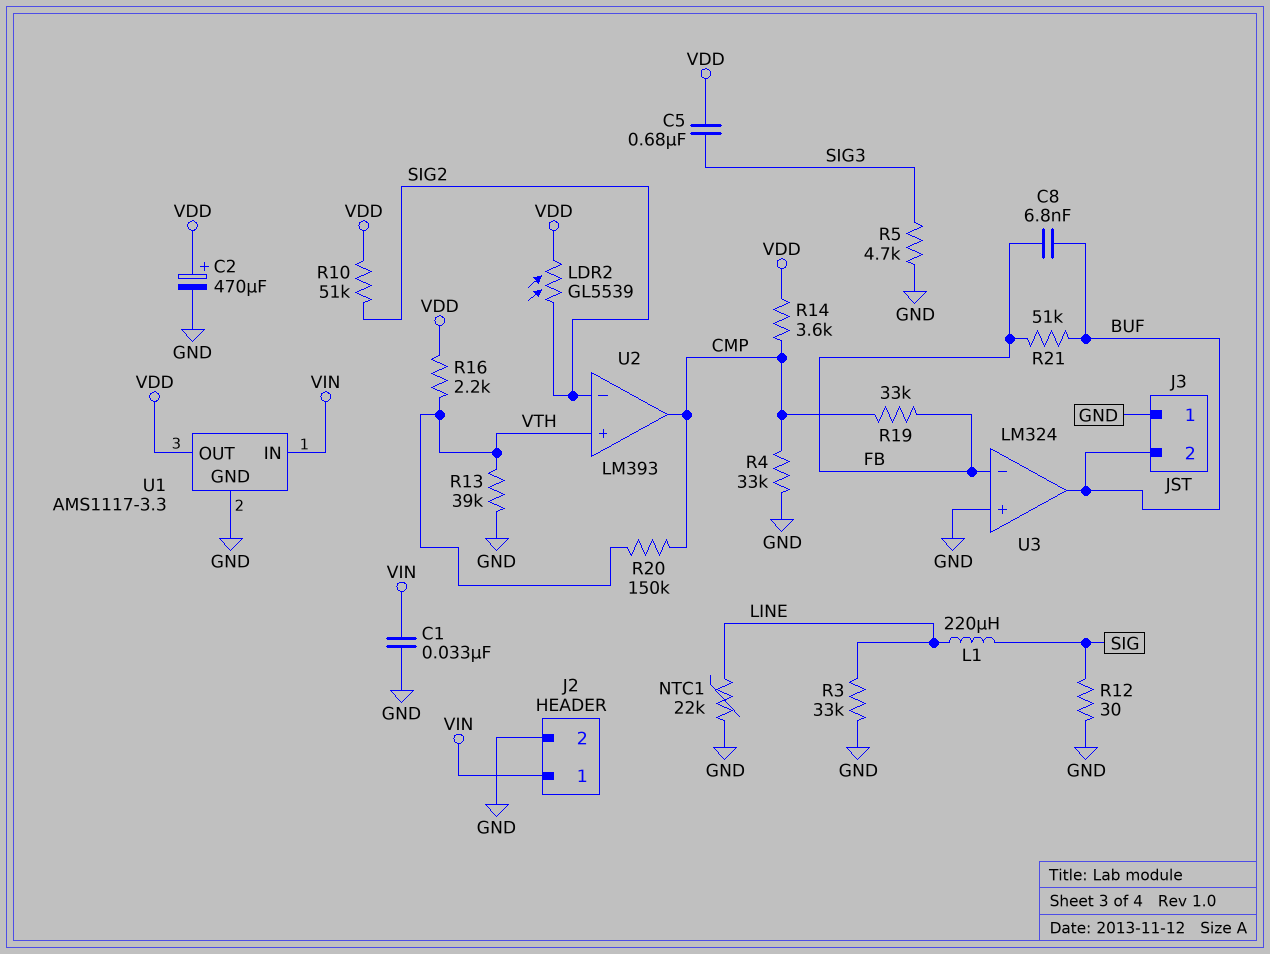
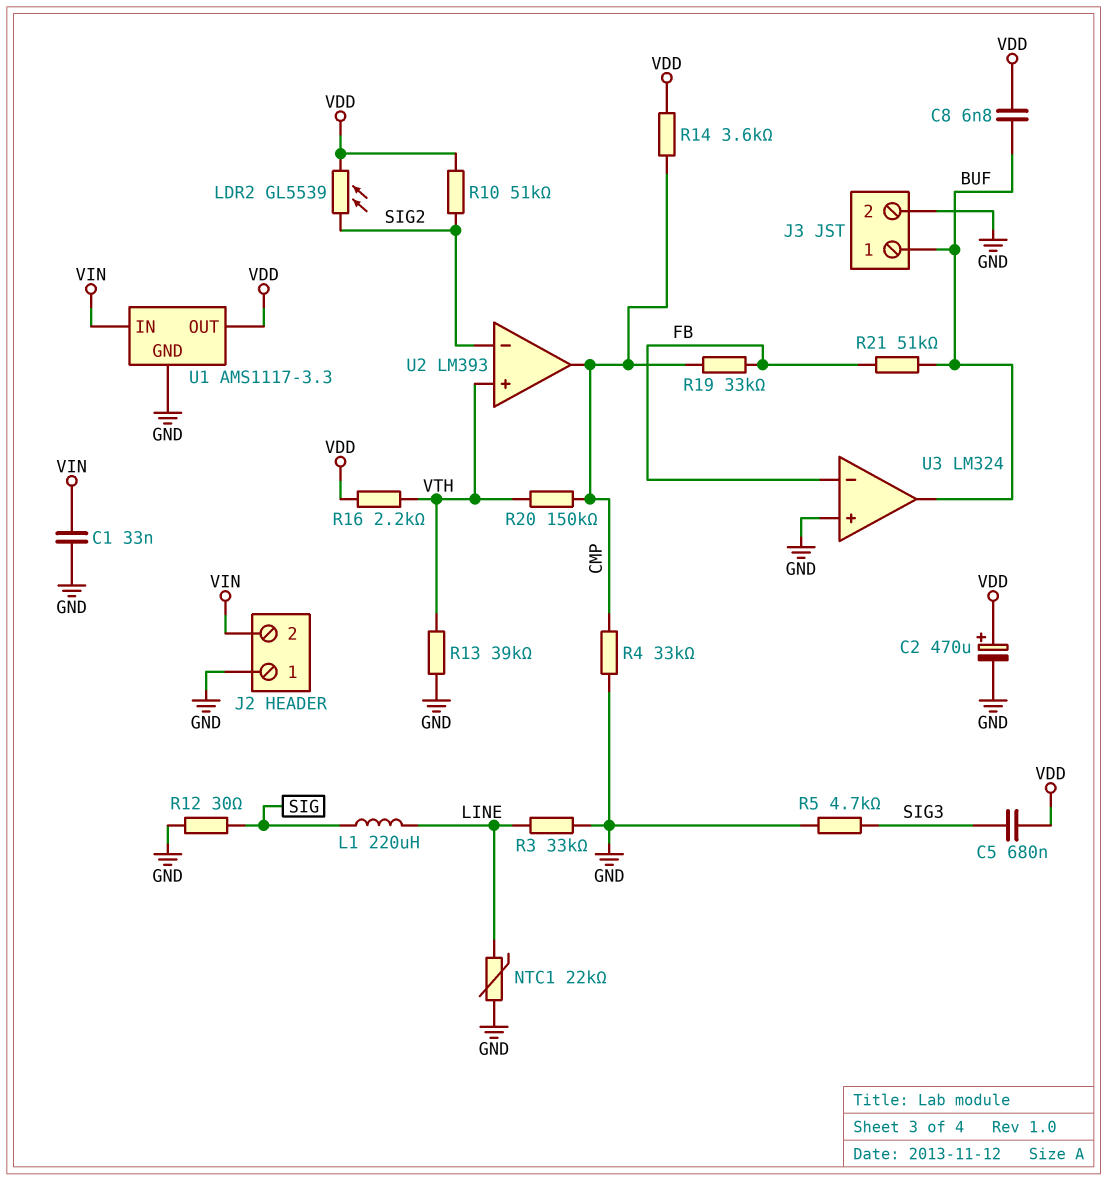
C8: 6.8nF (BUF, FB) -> 6.8nF (BUF, VDD)
J2 pin 1: VIN -> GND
J2 pin 2: GND -> VIN
J3 pin 1: GND -> BUF
J3 pin 2: BUF -> GND

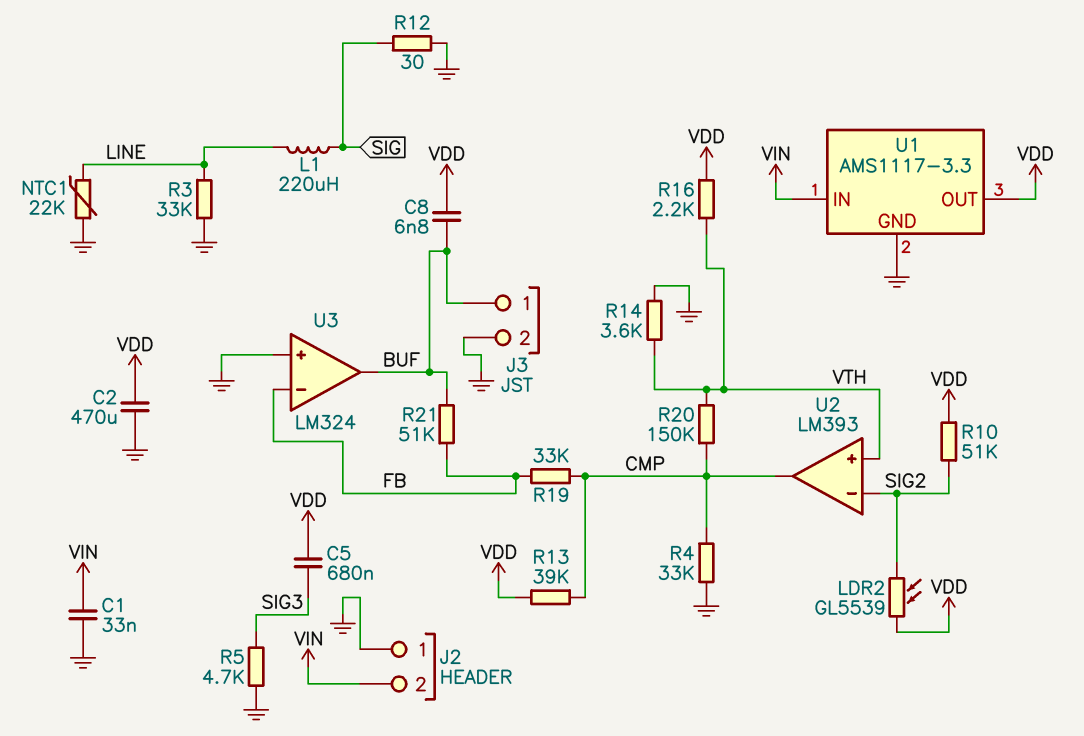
C2: 470uF (plus VDD, minus GND) -> 470uF (GND, VDD)
R13: 39k (GND, VTH) -> 39k (CMP, VDD)
R14: 3.6k (CMP, VDD) -> 3.6k (GND, VTH)

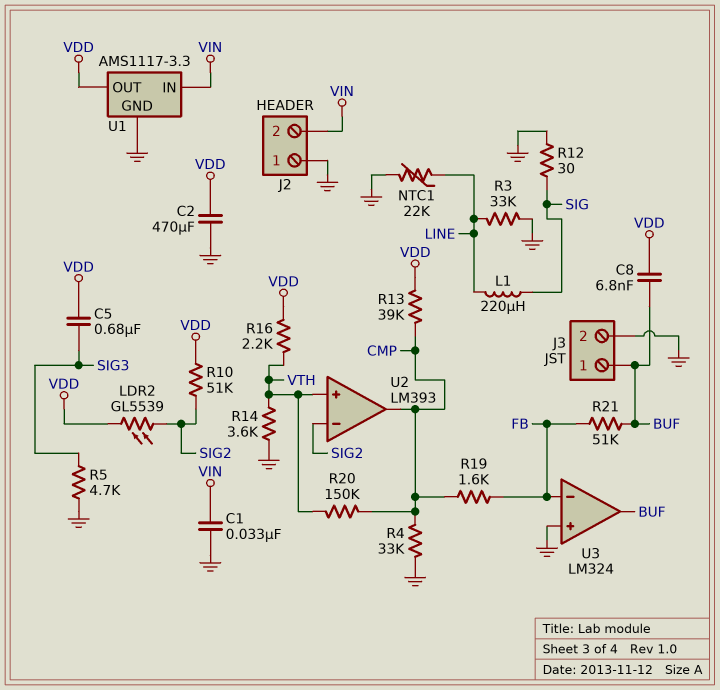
R19: 33k (CMP, FB) -> 1.6k (CMP, FB)

